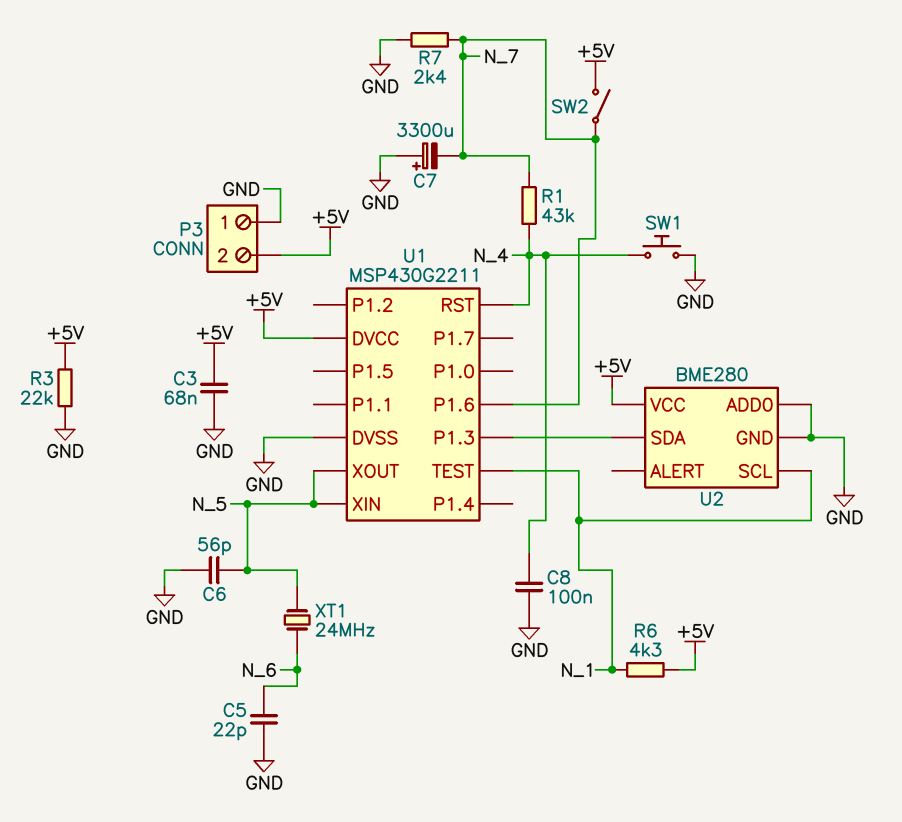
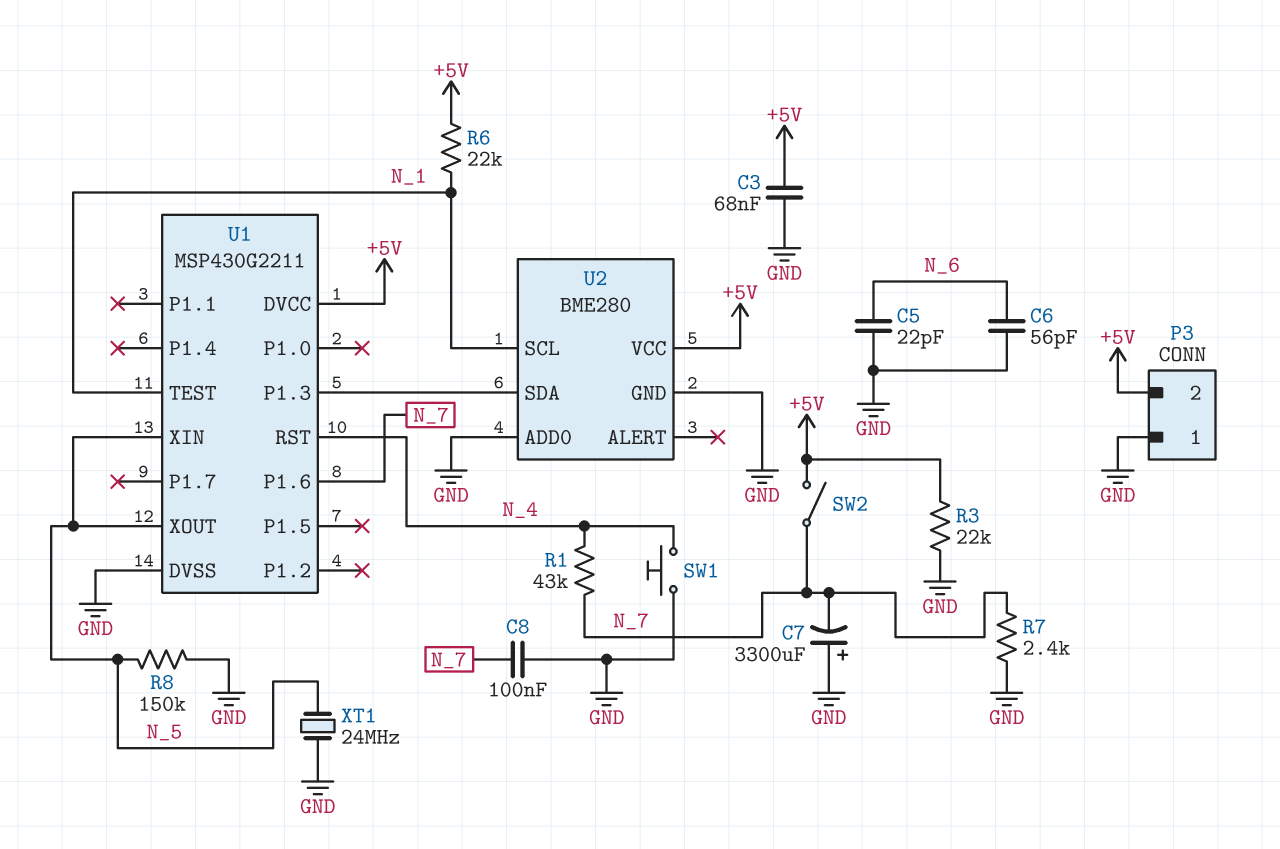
C6: 56pF (GND, N_5) -> 56pF (GND, N_6)
C8: 100nF (GND, N_4) -> 100nF (GND, N_7)
R6: 4.3k (+5V, N_1) -> 22k (+5V, N_1)
R8: none -> 150k (GND, N_5)
XT1: 24MHz (N_5, N_6) -> 24MHz (GND, N_5)

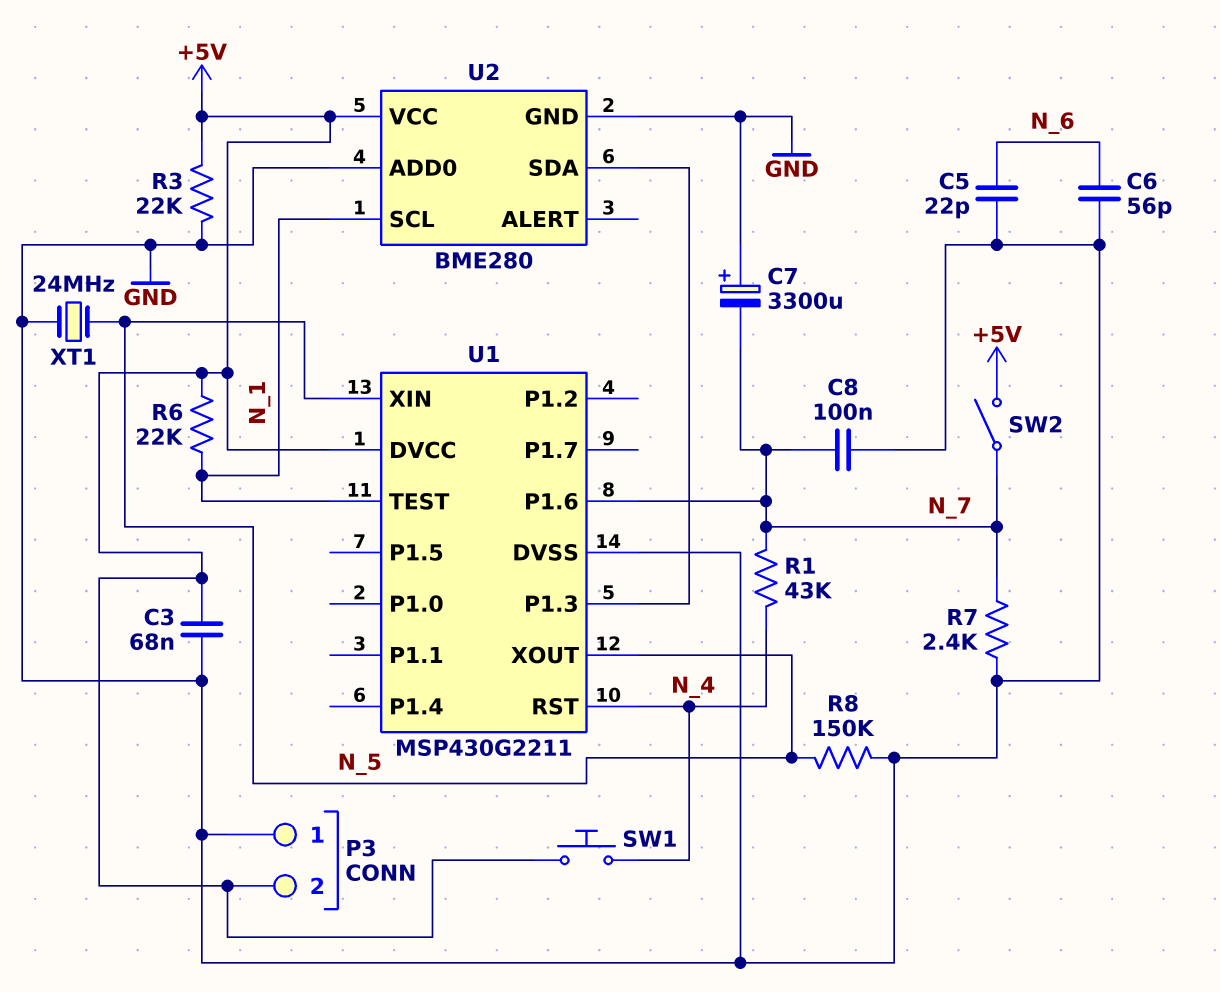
SW1: button (GND, N_4) -> button (+5V, N_4)

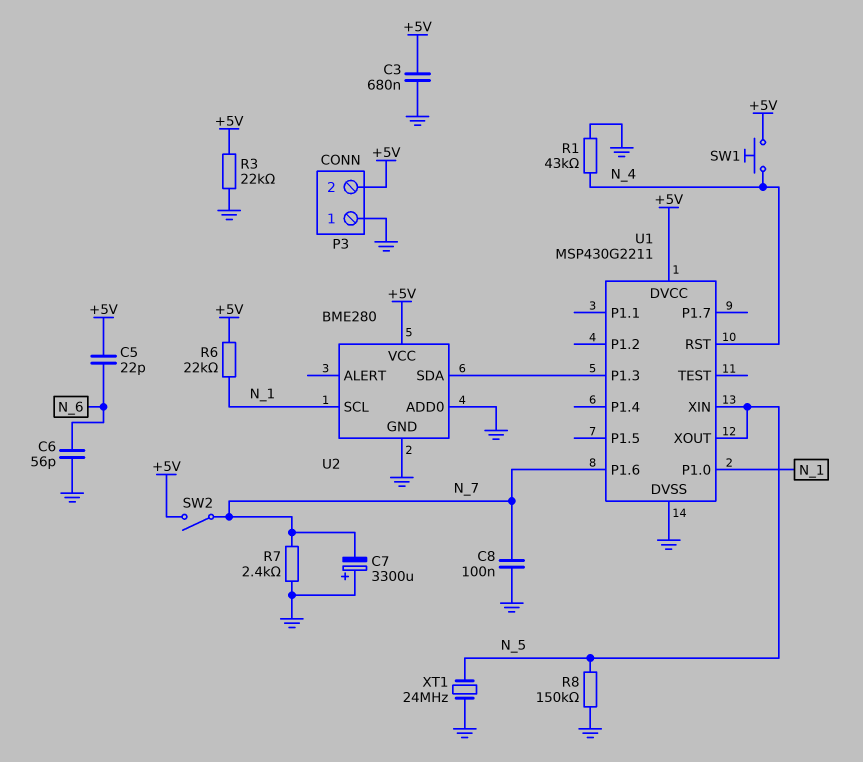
C3: 68nF (+5V, GND) -> 680nF (+5V, GND)
C5: 22pF (GND, N_6) -> 22pF (+5V, N_6)
R1: 43k (N_4, N_7) -> 43k (GND, N_4)
U1 pin P1.0: none -> N_1
U1 pin TEST: N_1 -> none

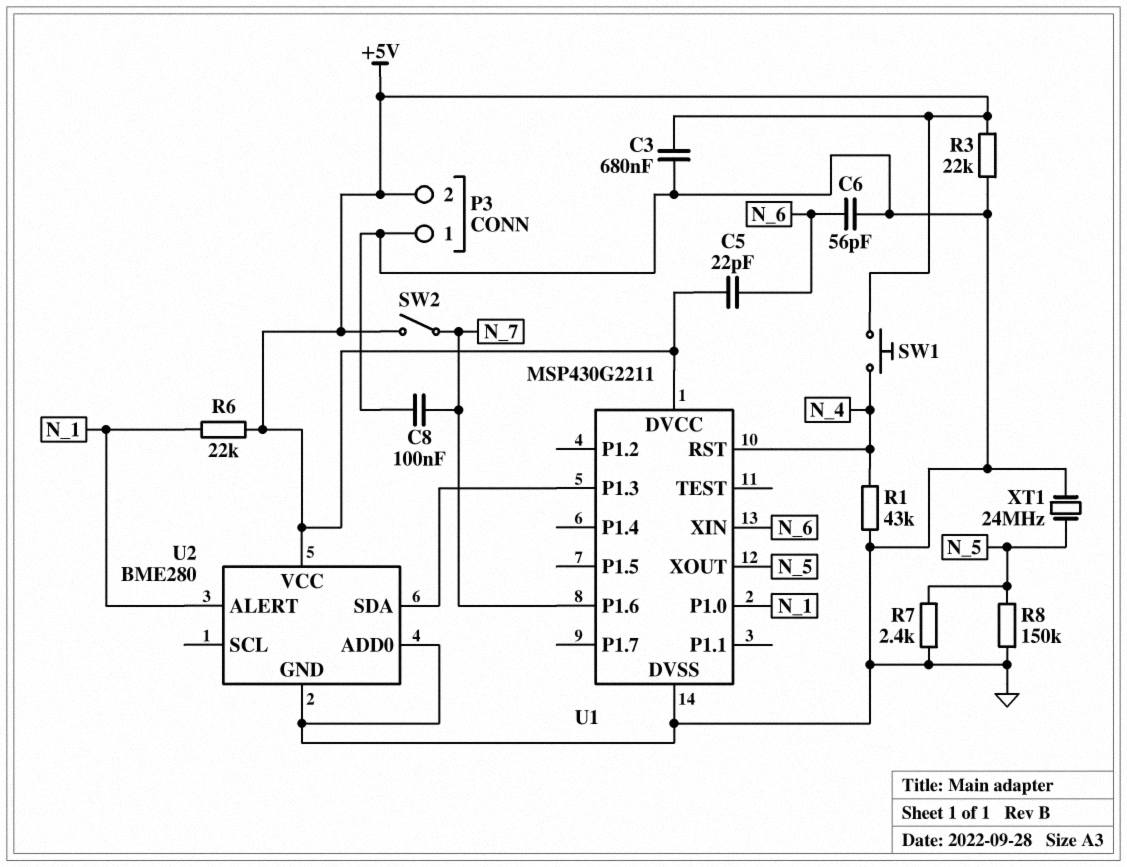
C7: 3300uF (plus GND, minus N_7) -> none
R7: 2.4k (GND, N_7) -> 2.4k (GND, N_5)
U1 pin XIN: N_5 -> N_6
U2 pin ALERT: none -> N_1
U2 pin SCL: N_1 -> none

